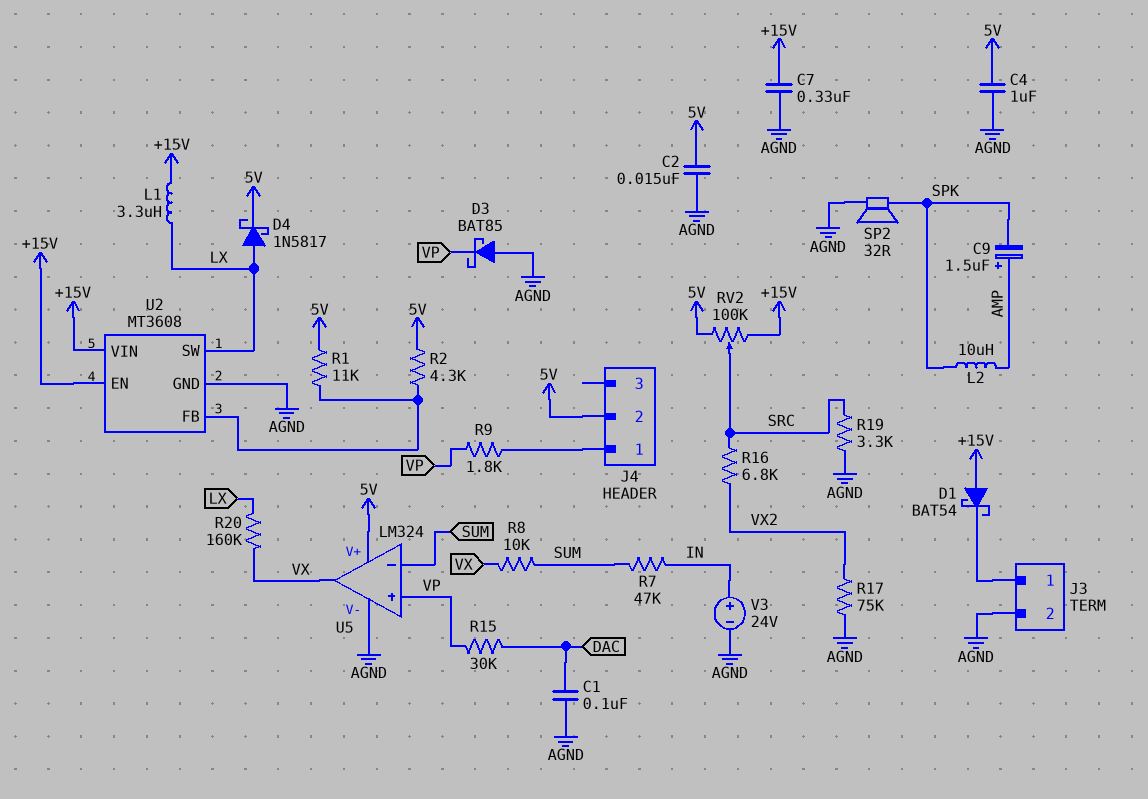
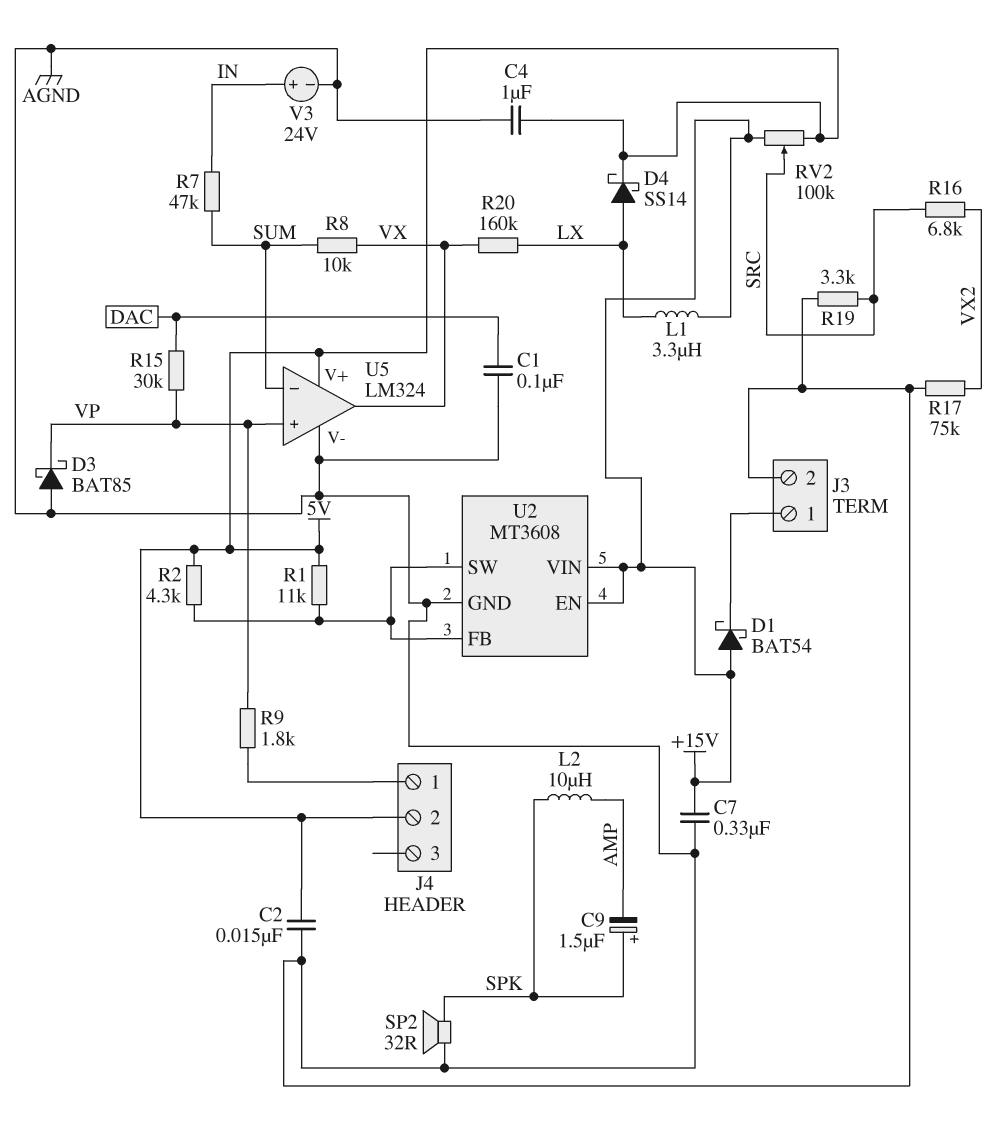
C9: 1.5uF (plus AMP, minus SPK) -> 1.5uF (plus SPK, minus AMP)
D4: schottky 1N5817 (A LX, K 5V) -> schottky SS14 (A LX, K 5V)
U2 pin SW: LX -> U2/FB

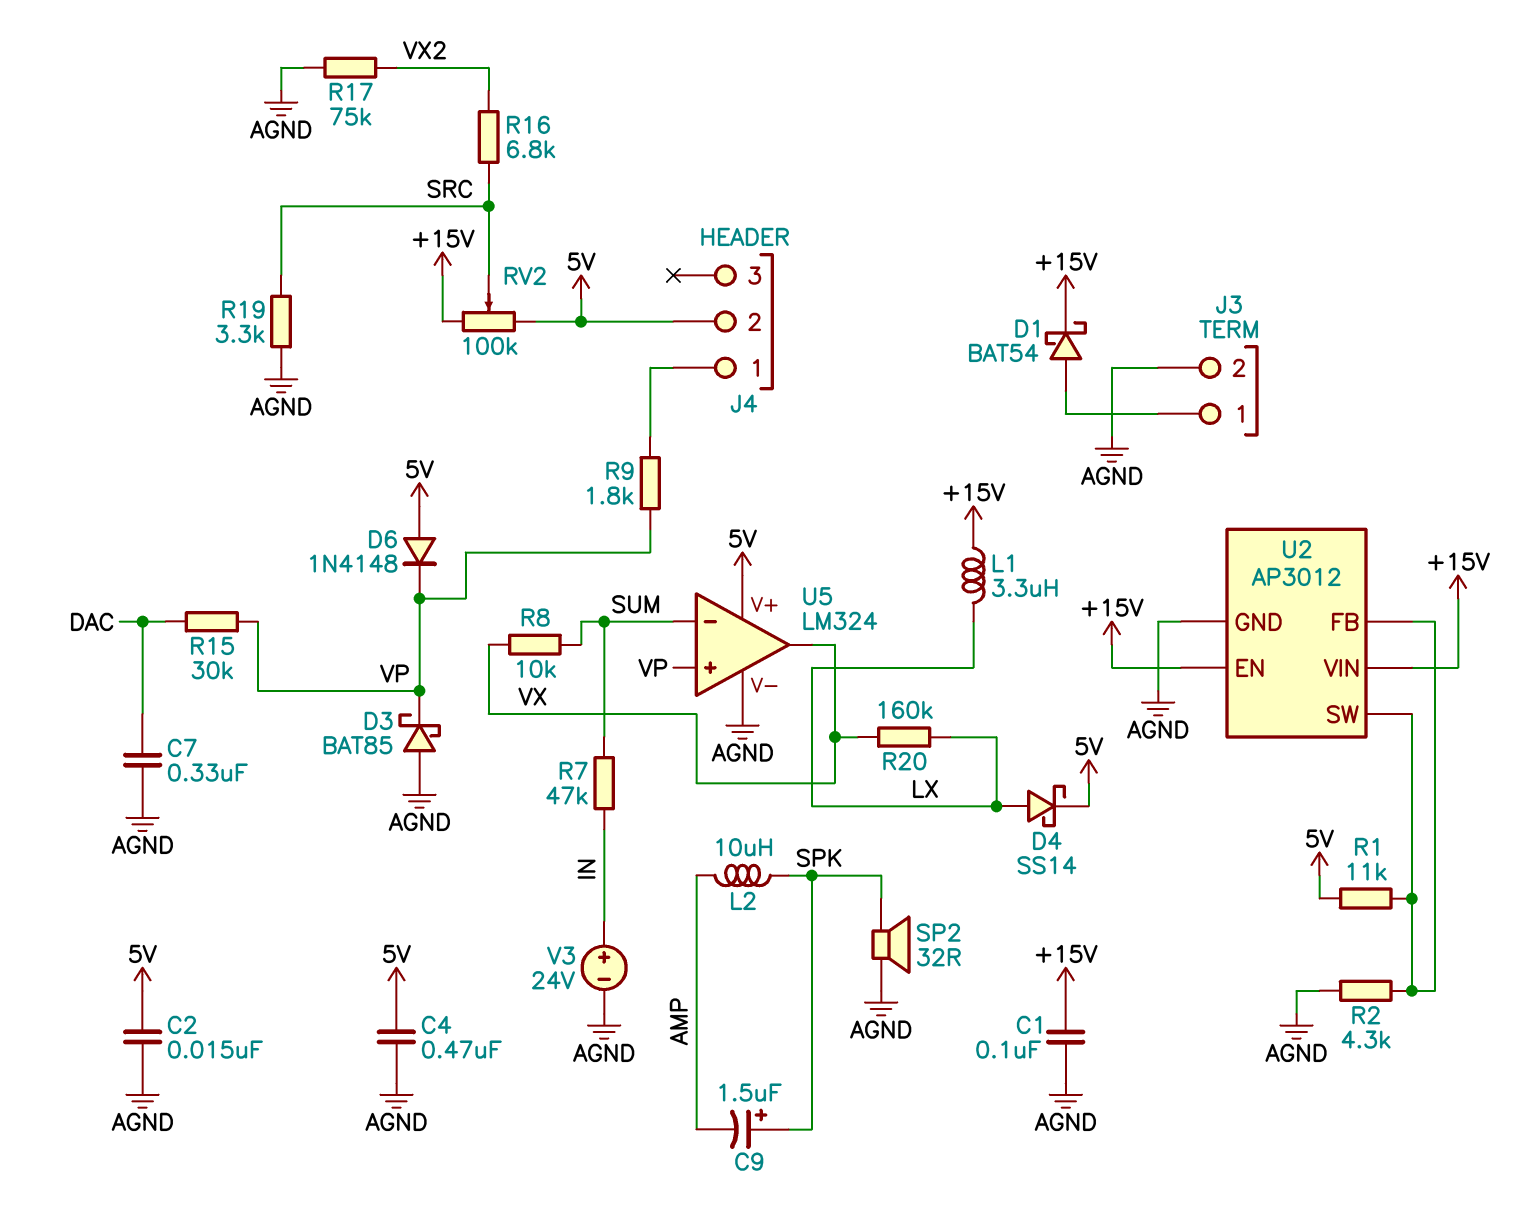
C1: 100nF (AGND, DAC) -> 100nF (+15V, AGND)
C4: 1uF (5V, AGND) -> 470nF (5V, AGND)
C7: 330nF (+15V, AGND) -> 330nF (AGND, DAC)
D1: schottky BAT54 (A +15V, K J3/1) -> schottky BAT54 (A J3/1, K +15V)
D6: none -> diode 1N4148 (A 5V, K VP)
R2: 4.3k (5V, U2/FB) -> 4.3k (AGND, U2/FB)
U2: MT3608 -> AP3012

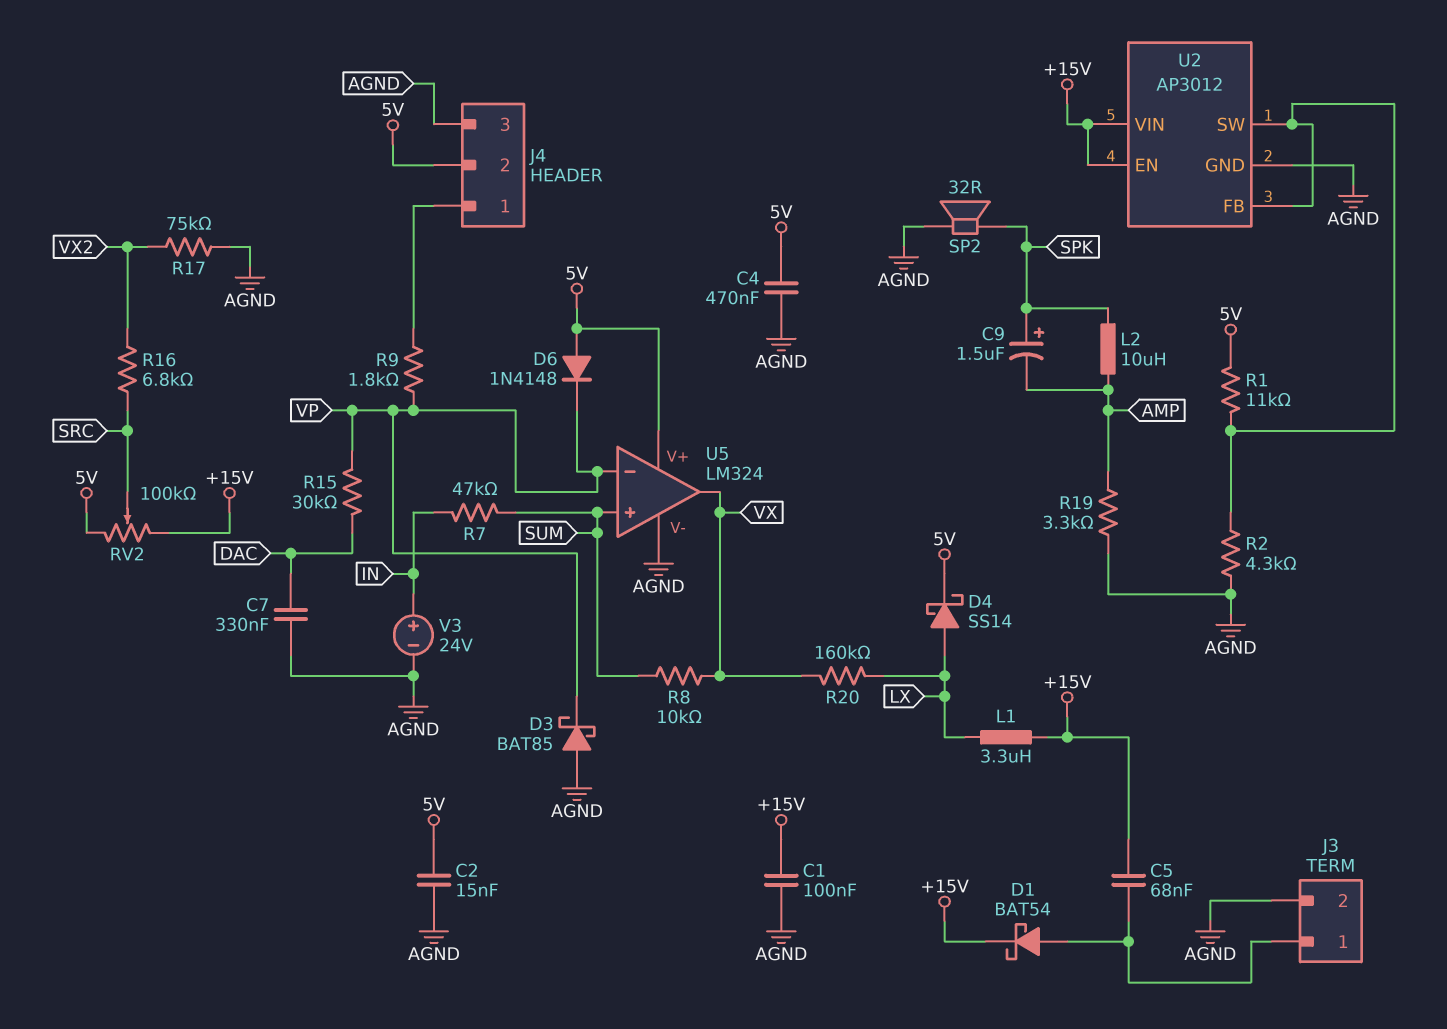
C5: none -> 68nF (+15V, J3/1)
J4 pin 3: none -> AGND
R19: 3.3k (AGND, SRC) -> 3.3k (AGND, AMP)
U5 pin in+: VP -> SUM
U5 pin in-: SUM -> VP

